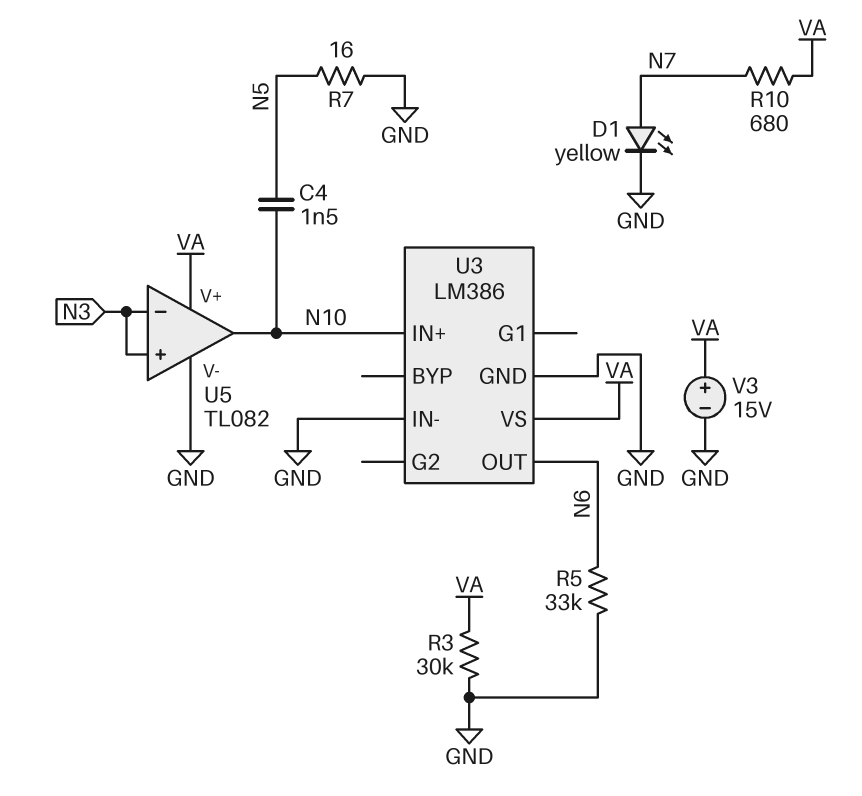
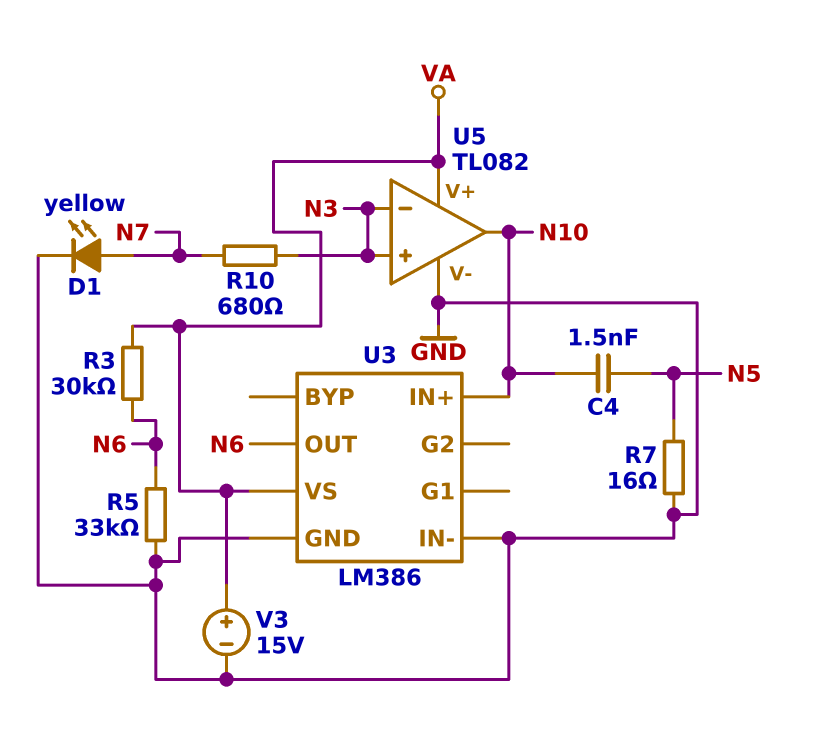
R3: 30k (GND, VA) -> 30k (N6, VA)
R10: 680 (N7, VA) -> 680 (N3, N7)

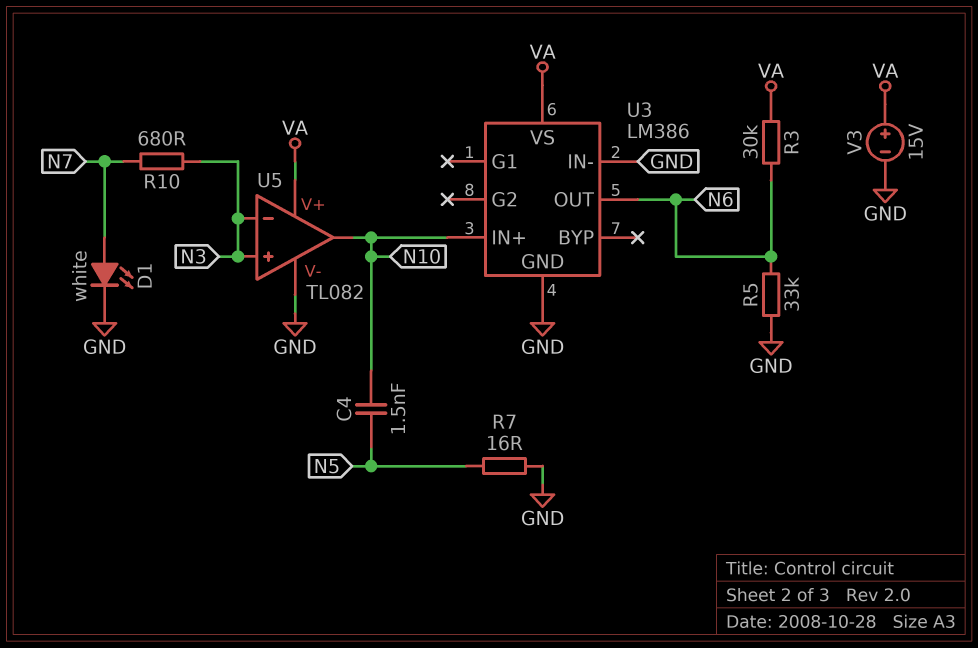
D1: LED yellow (A N7, K GND) -> LED white (A N7, K GND)

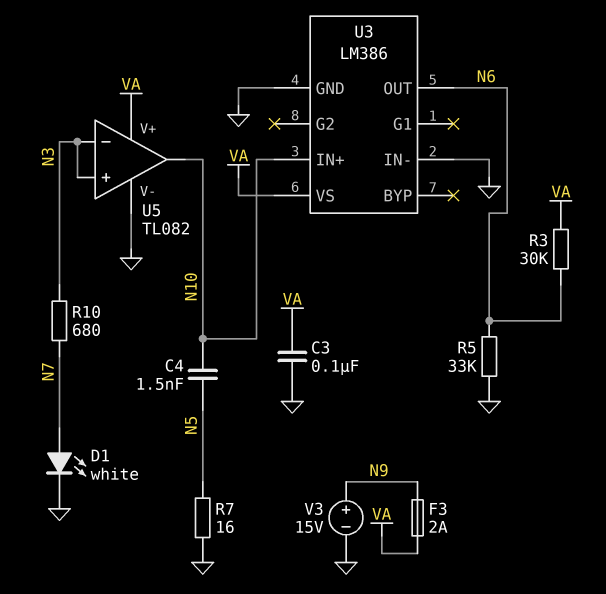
C3: none -> 100nF (GND, VA)
F3: none -> 2A (N9, VA)
V3: 15V (plus VA, minus GND) -> 15V (plus N9, minus GND)

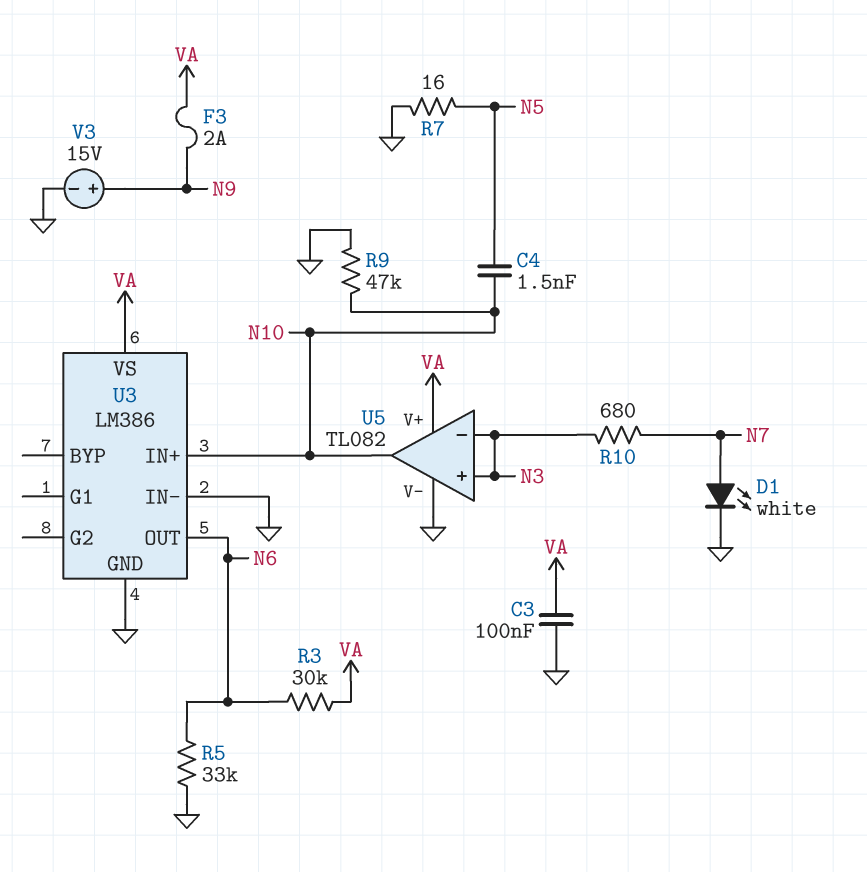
R9: none -> 47k (GND, N10)

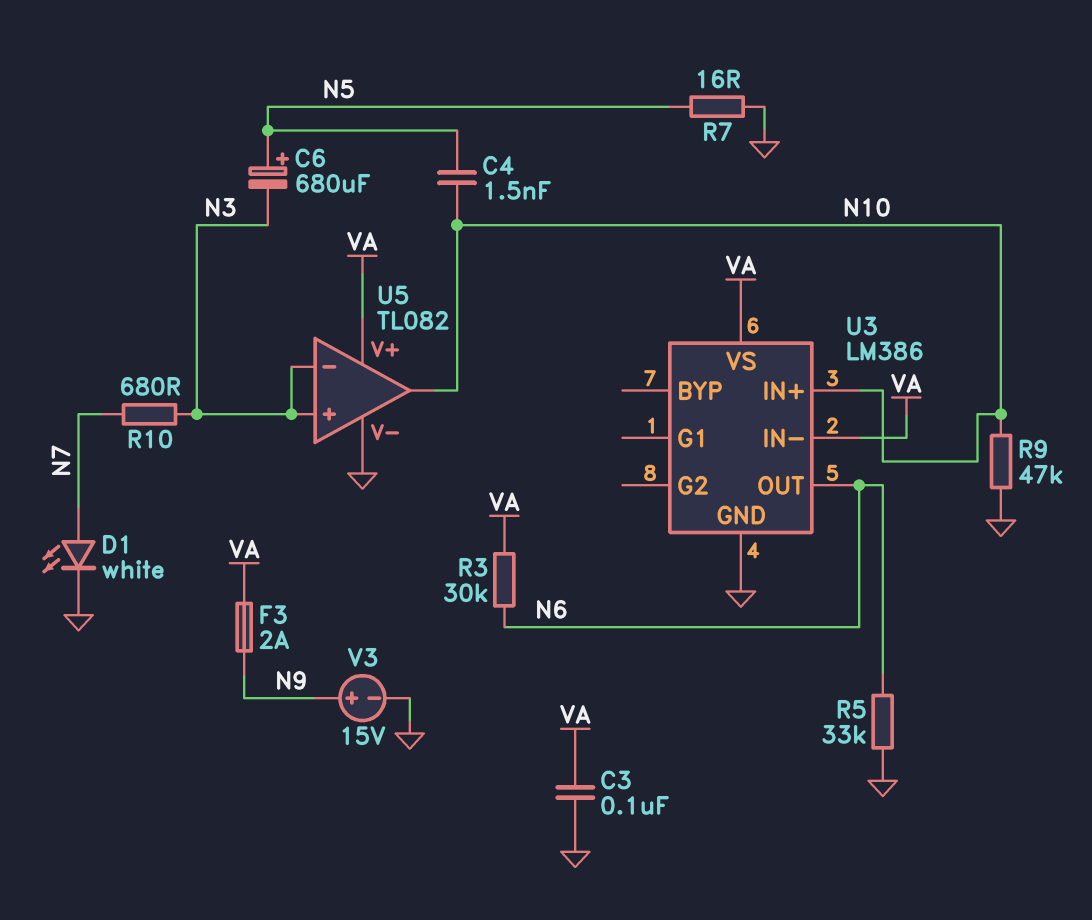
C6: none -> 680uF (plus N5, minus N3)
U3 pin IN-: GND -> VA

